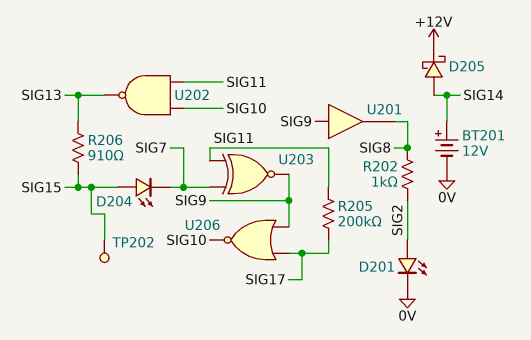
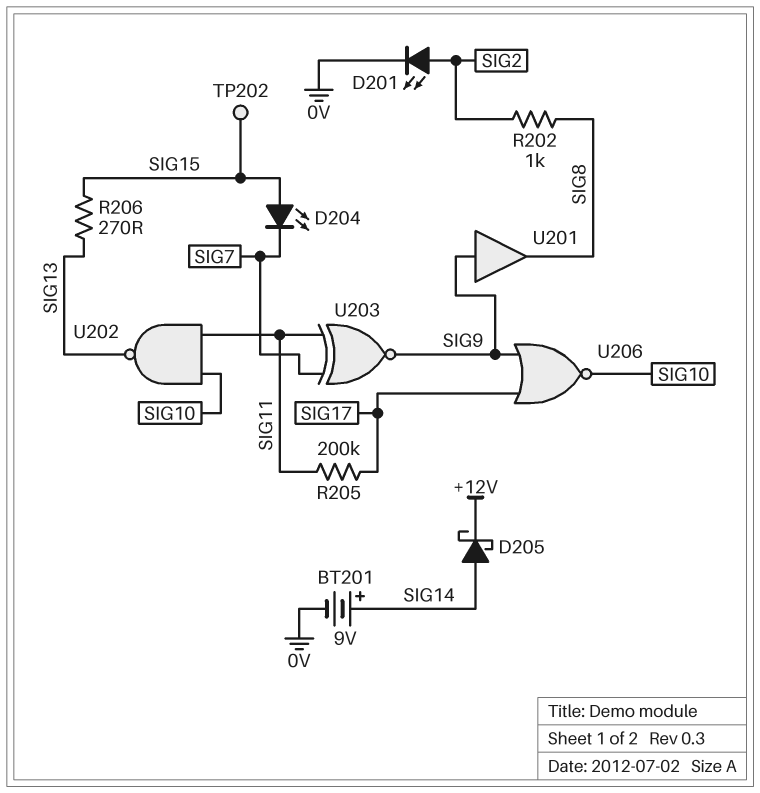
BT201: 12V (plus SIG14, minus 0V) -> 9V (plus SIG14, minus 0V)
R206: 910 (SIG13, SIG15) -> 270 (SIG13, SIG15)

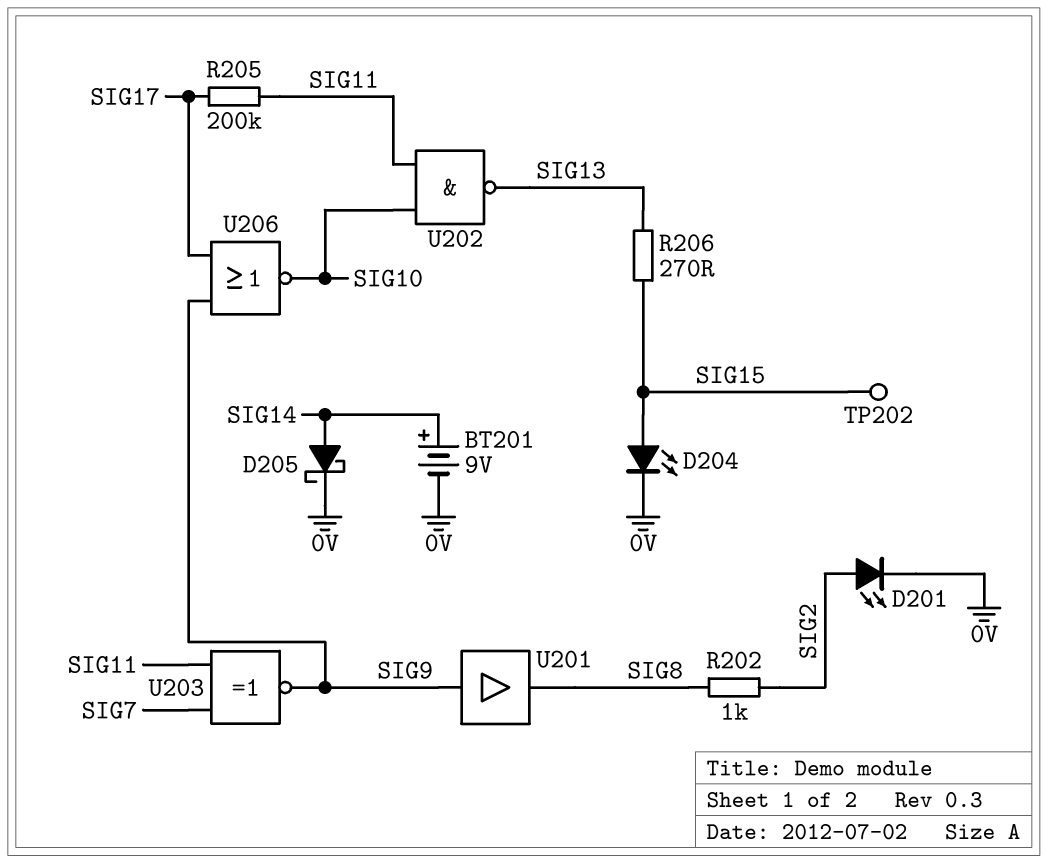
D204: LED (A SIG15, K SIG7) -> LED (A SIG15, K 0V)
D205: schottky (A SIG14, K +12V) -> schottky (A SIG14, K 0V)

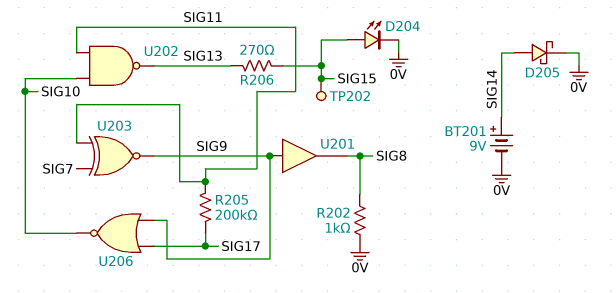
D201: LED (A SIG2, K 0V) -> none
R202: 1k (SIG2, SIG8) -> 1k (0V, SIG8)

